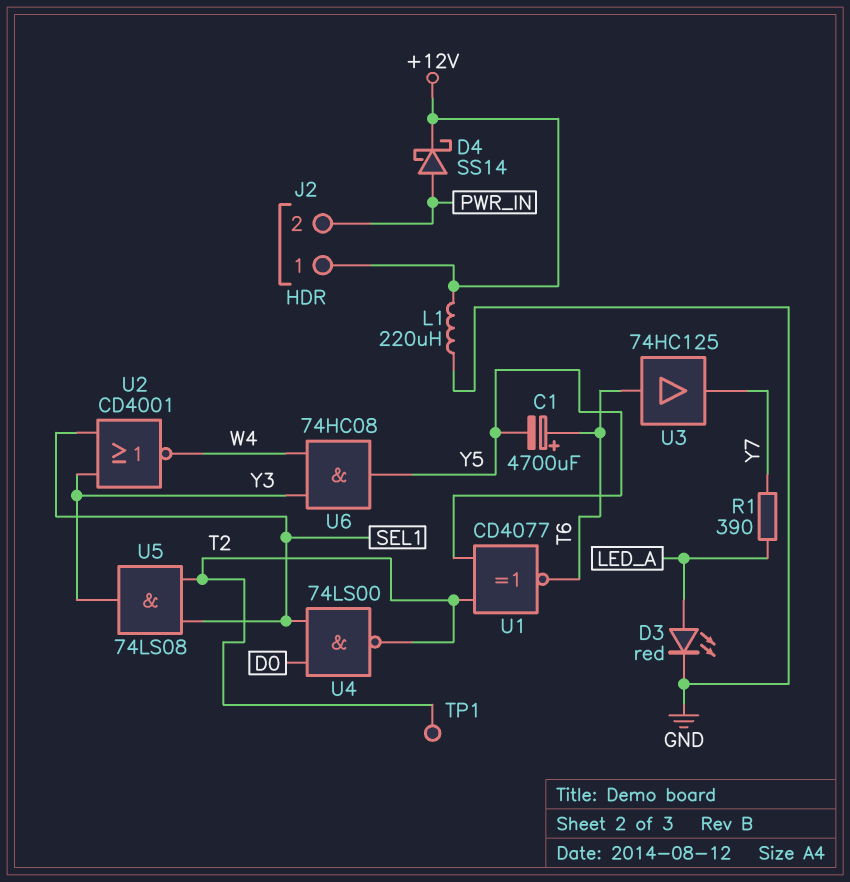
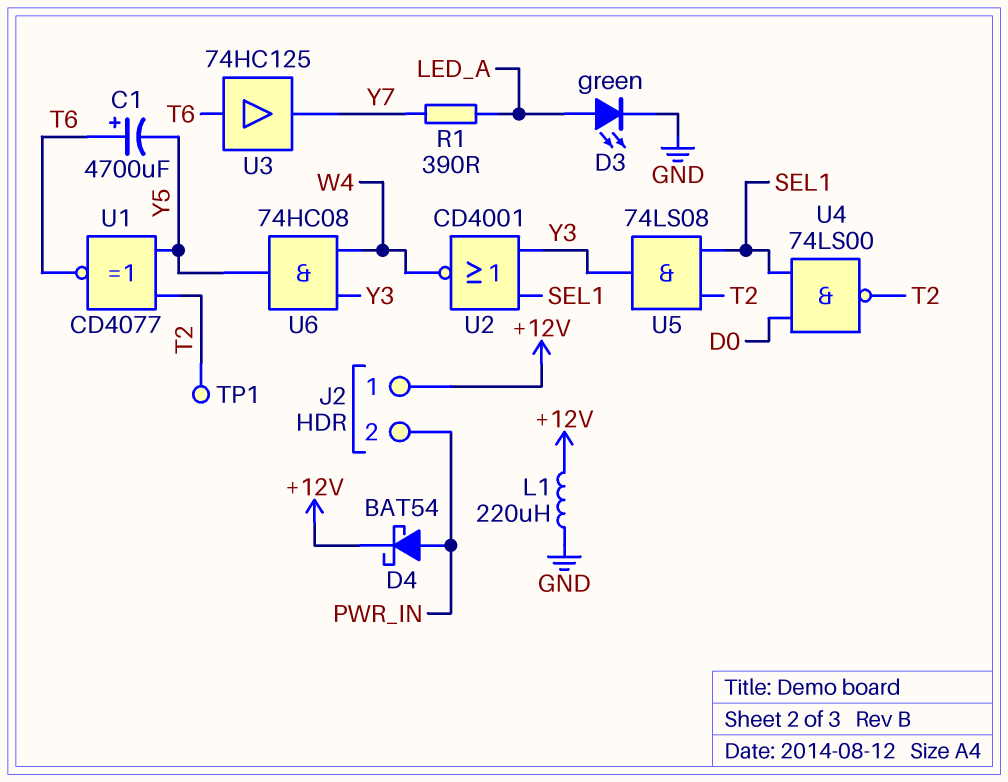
D3: LED red (A LED_A, K GND) -> LED green (A LED_A, K GND)
D4: schottky SS14 (A PWR_IN, K +12V) -> schottky BAT54 (A PWR_IN, K +12V)

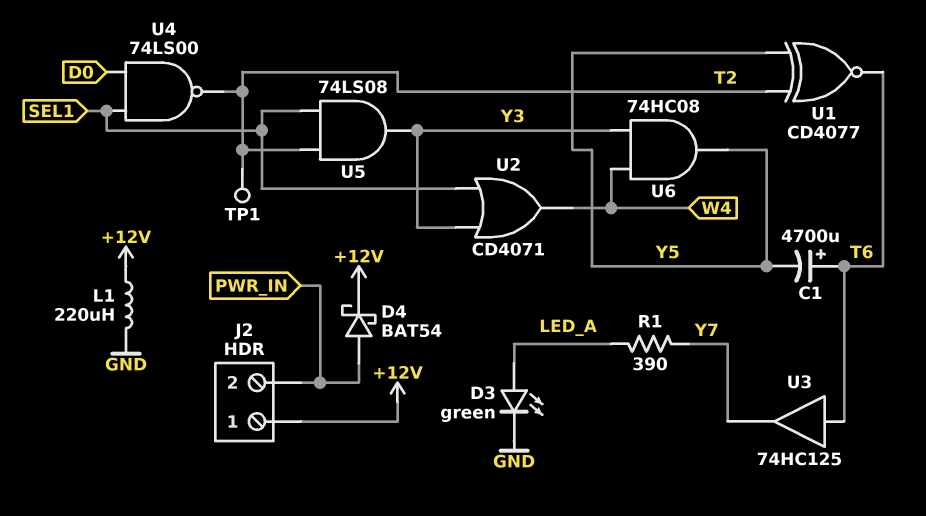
U2: NOR CD4001 (in SEL1, in Y3, out W4) -> OR CD4071 (in SEL1, in Y3, out W4)

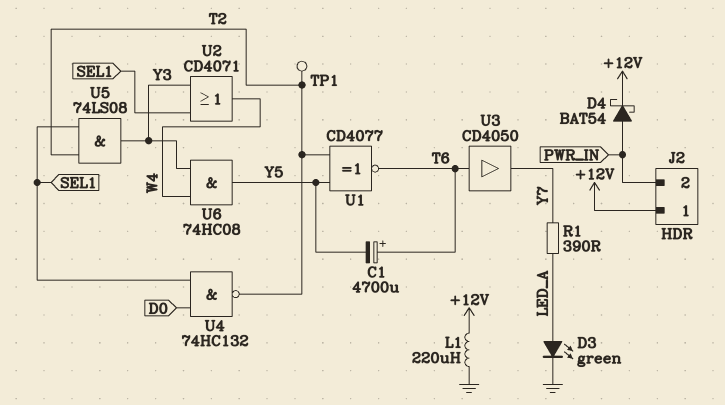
U3: buffer 74HC125 (in T6, out Y7) -> buffer CD4050 (in T6, out Y7)
U4: NAND 74LS00 (in D0, in SEL1, out T2) -> NAND 74HC132 (in D0, in SEL1, out T2)

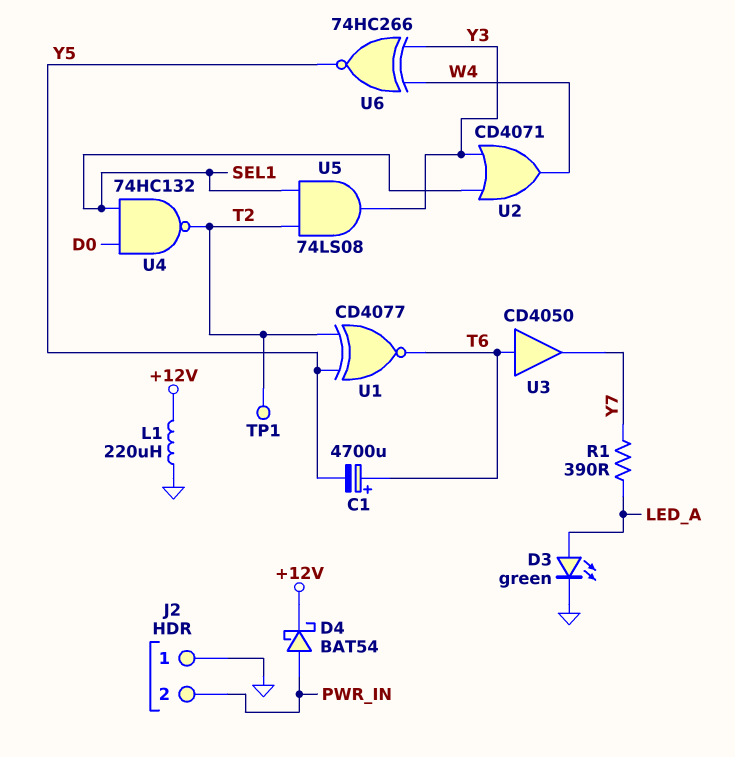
J2 pin 1: +12V -> GND
U6: AND 74HC08 (in W4, in Y3, out Y5) -> XNOR 74HC266 (in W4, in Y3, out Y5)

